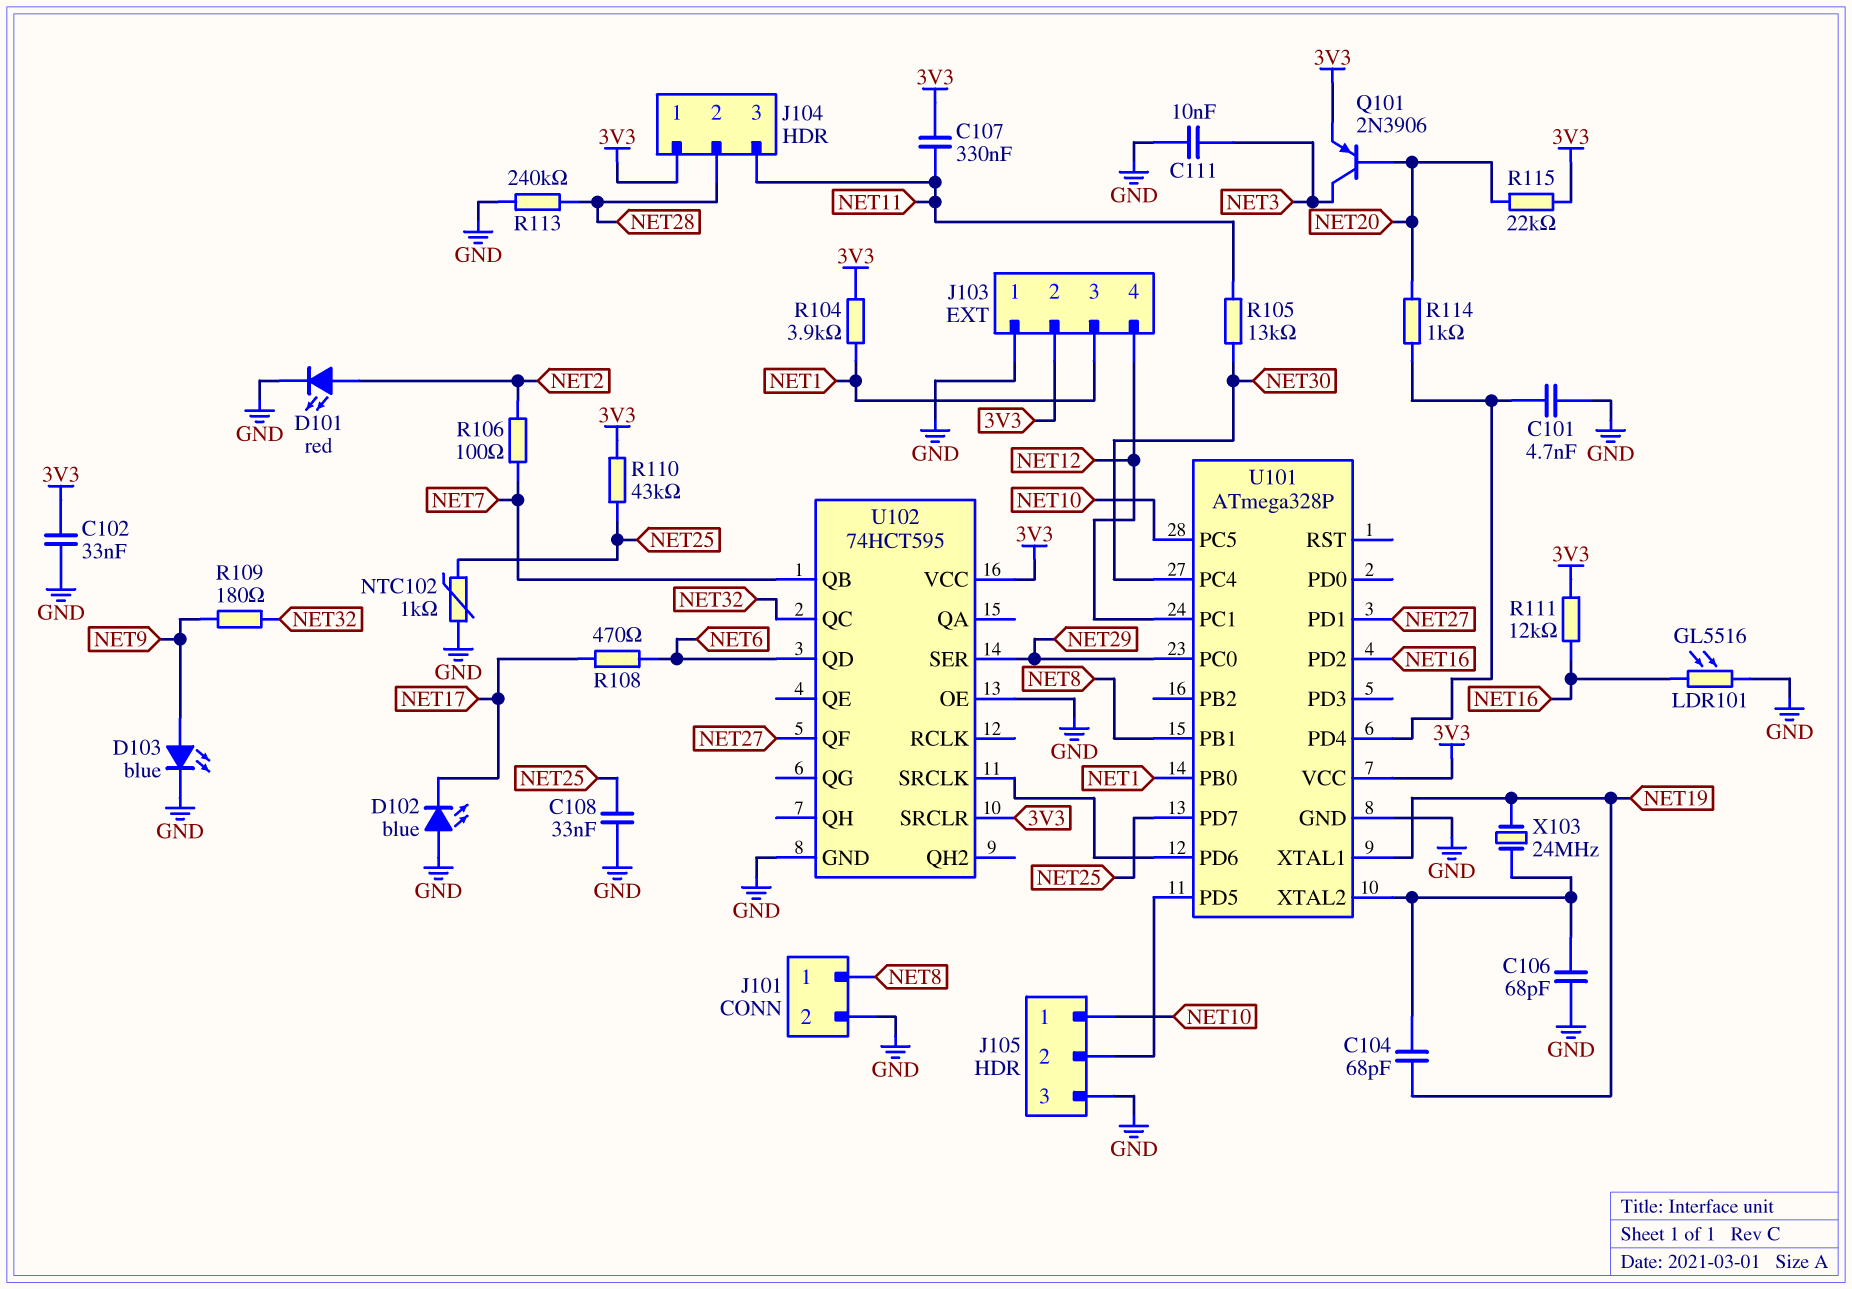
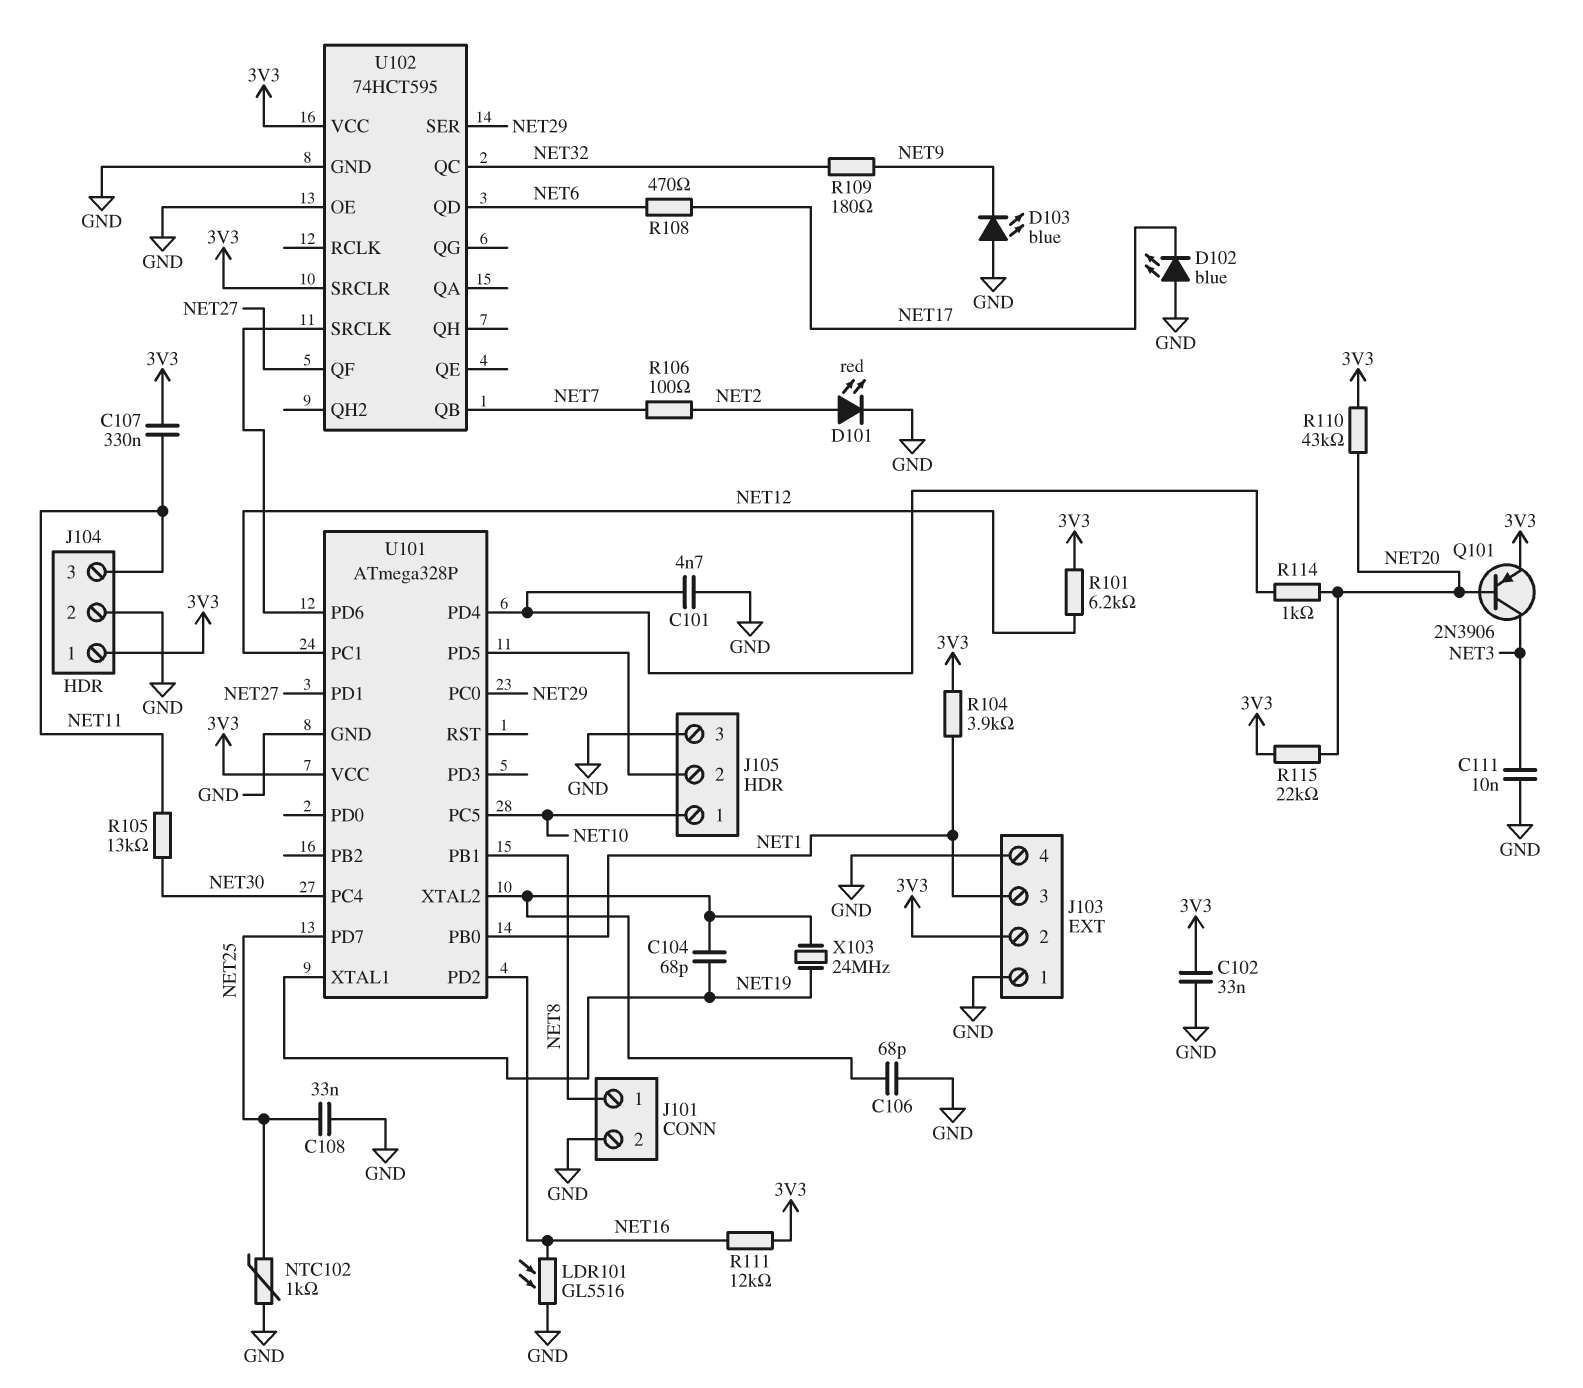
D103: LED blue (A NET9, K GND) -> LED blue (A GND, K NET9)
J103 pin 4: NET12 -> GND
J104 pin 2: NET28 -> GND
R101: none -> 6.2k (3V3, NET12)
R110: 43k (3V3, NET25) -> 43k (3V3, NET20)
R113: 240k (GND, NET28) -> none

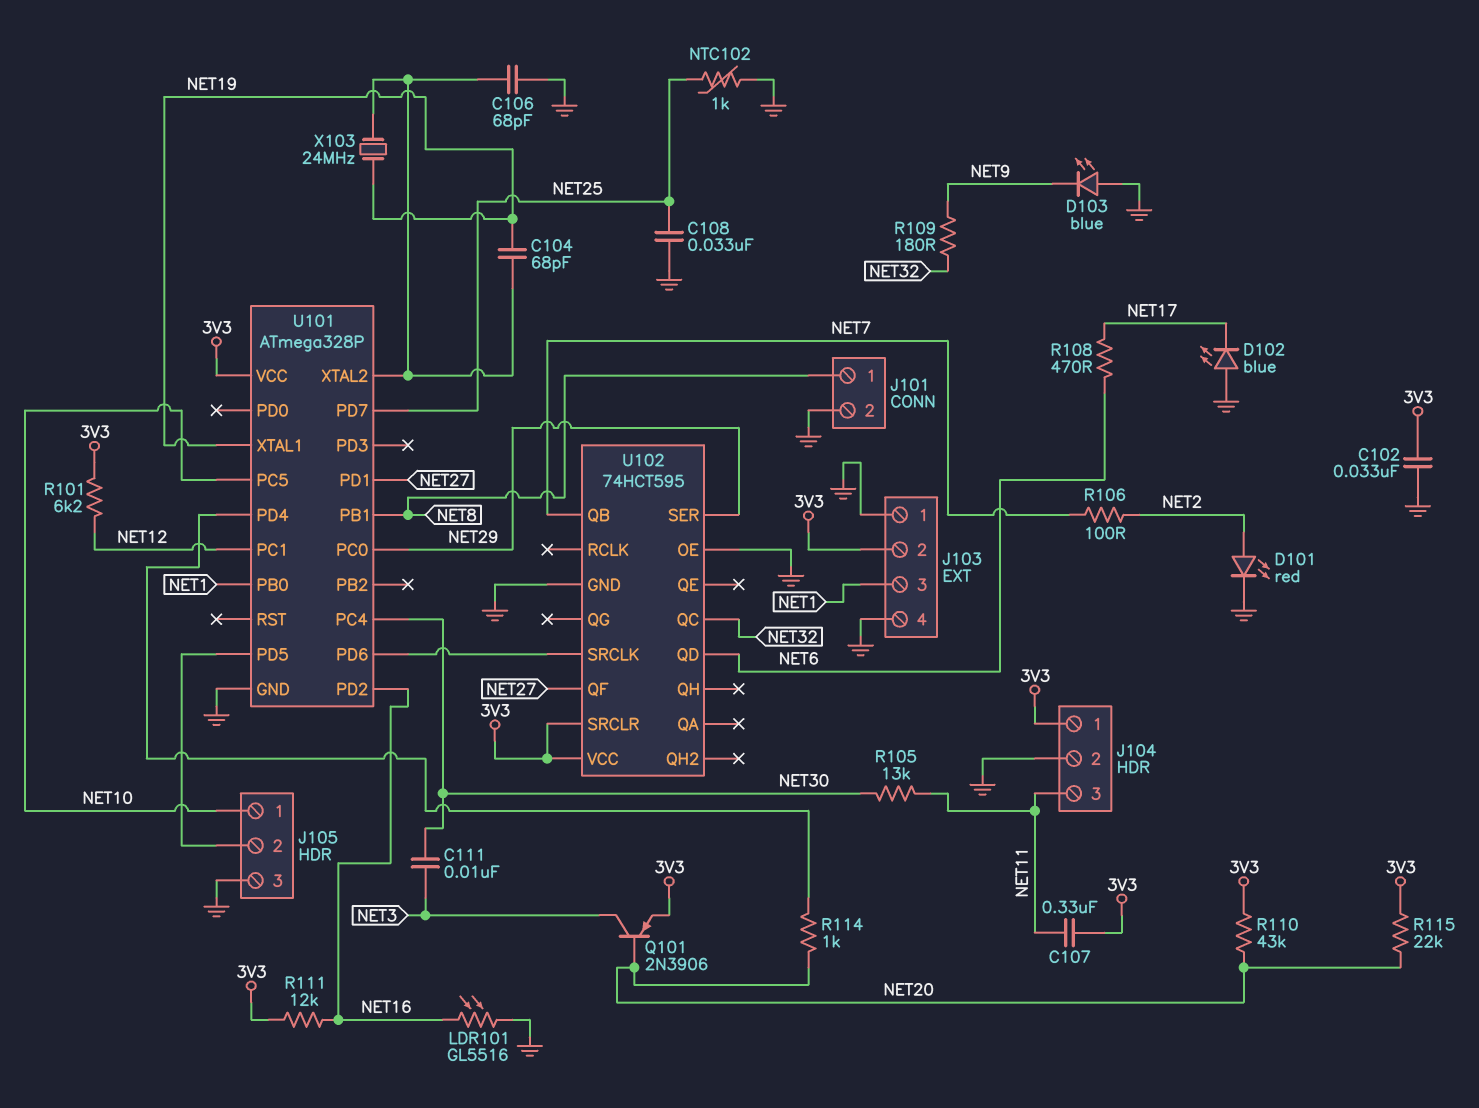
C101: 4.7nF (GND, U101/PD4) -> none
C111: 10nF (GND, NET3) -> 10nF (NET3, NET30)
R104: 3.9k (3V3, NET1) -> none

